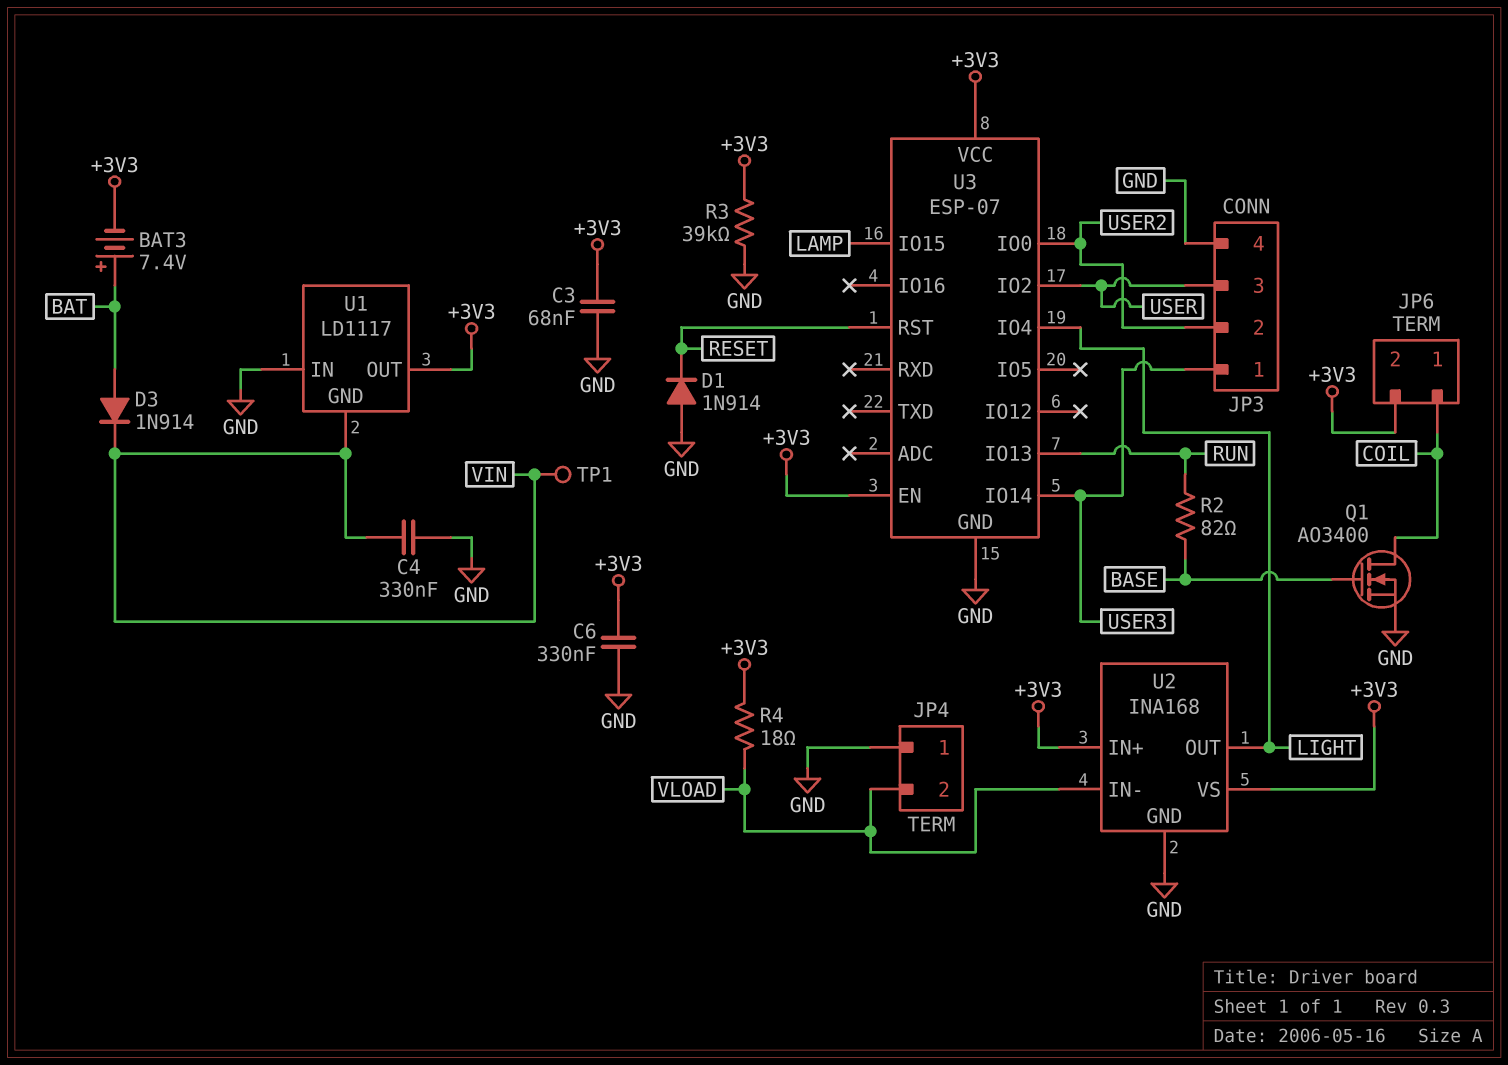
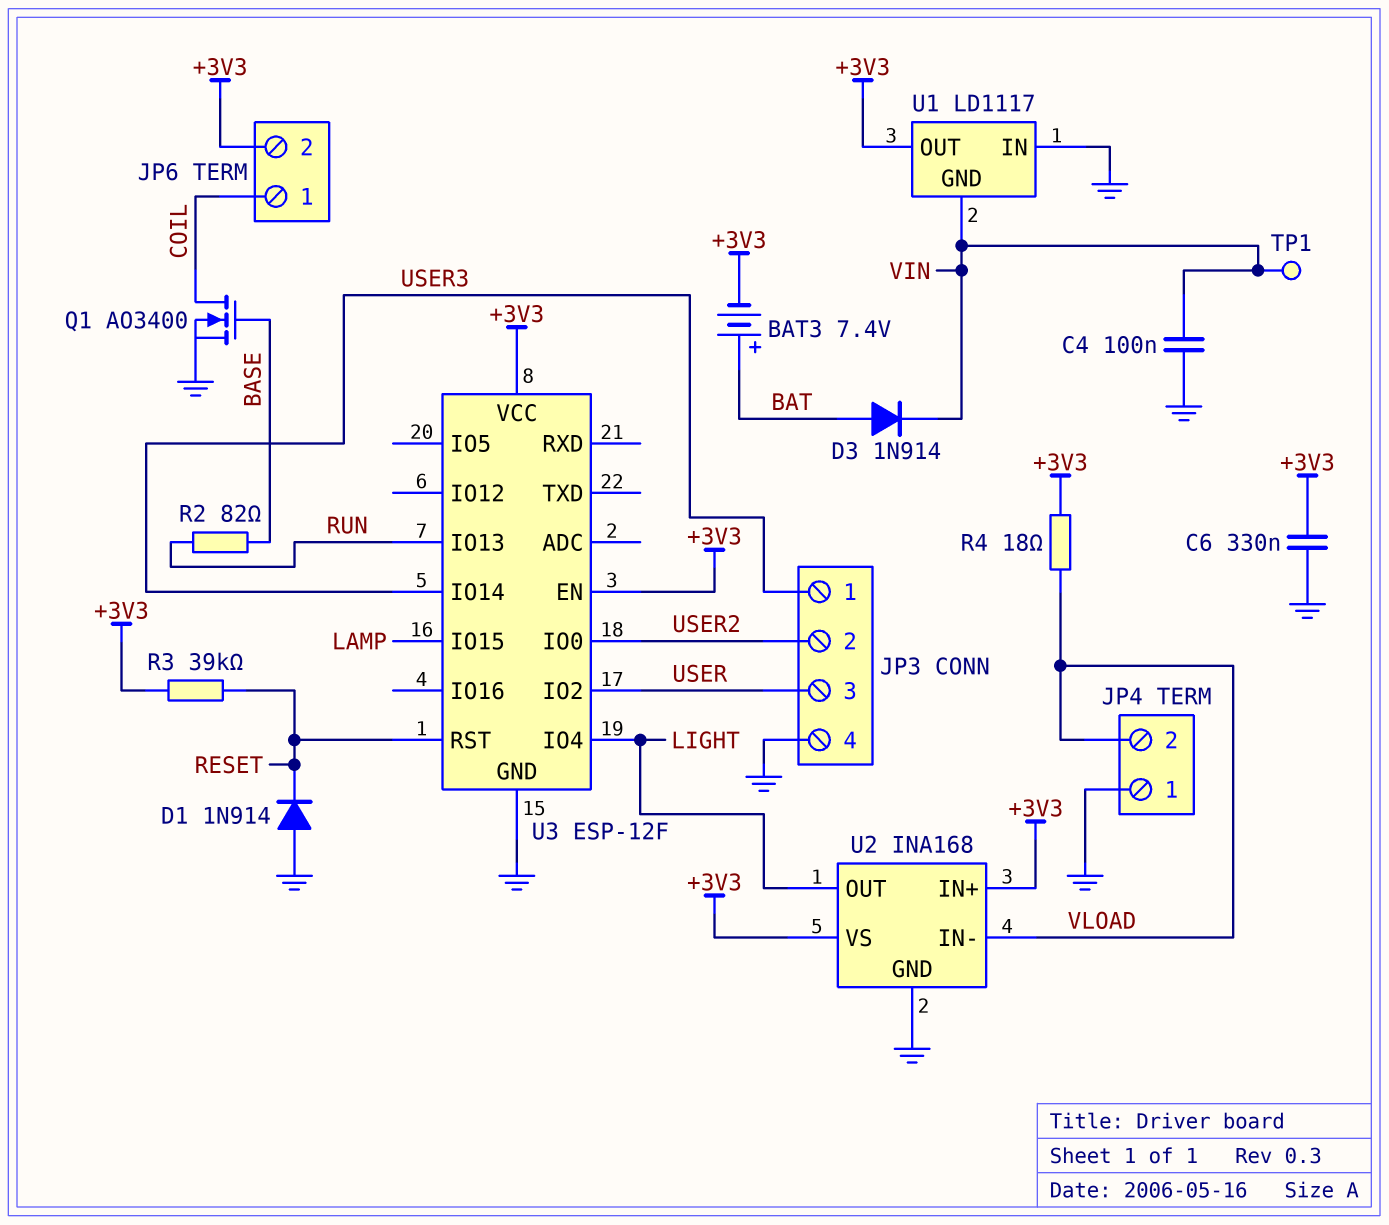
C3: 68nF (+3V3, GND) -> none
C4: 330nF (GND, VIN) -> 100nF (GND, VIN)
R3: 39k (+3V3, GND) -> 39k (+3V3, RESET)
U3: ESP-07 -> ESP-12F

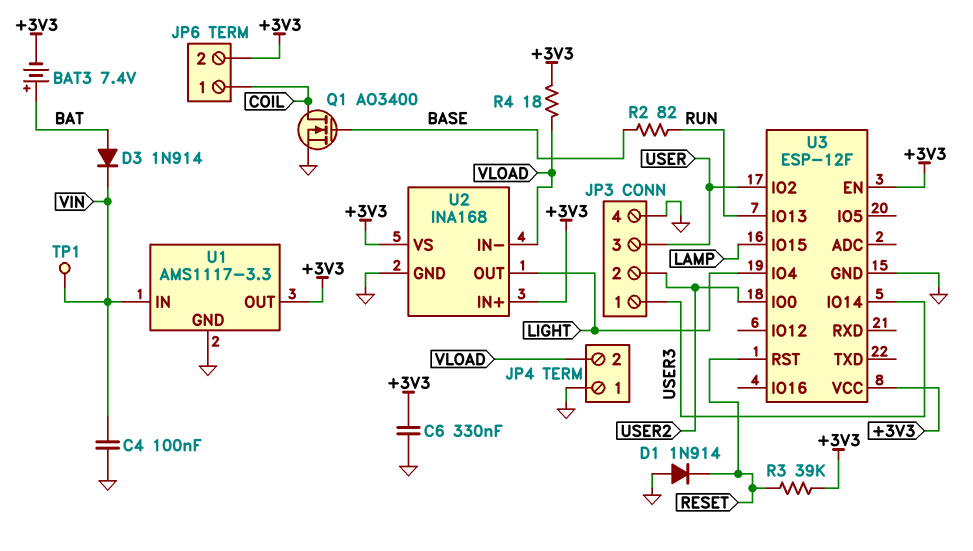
U1: LD1117 -> AMS1117-3.3
U1 pin GND: VIN -> GND
U1 pin IN: GND -> VIN

